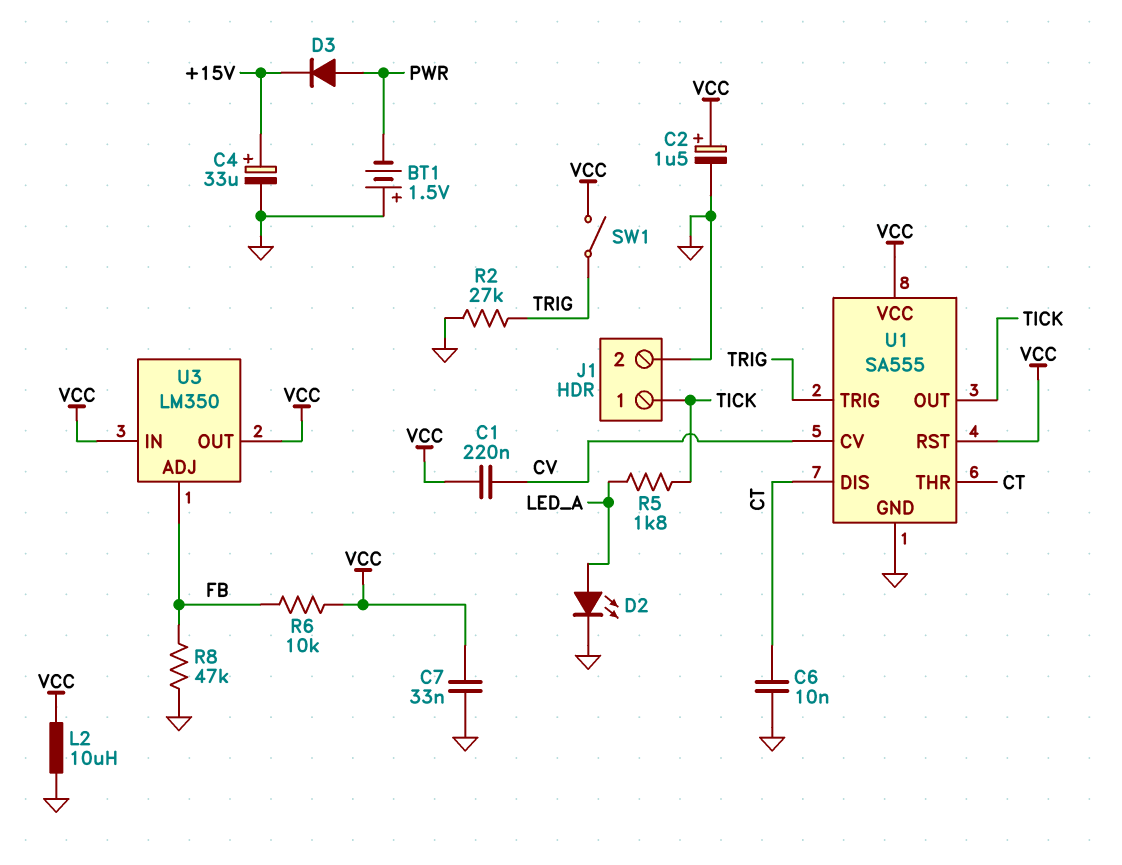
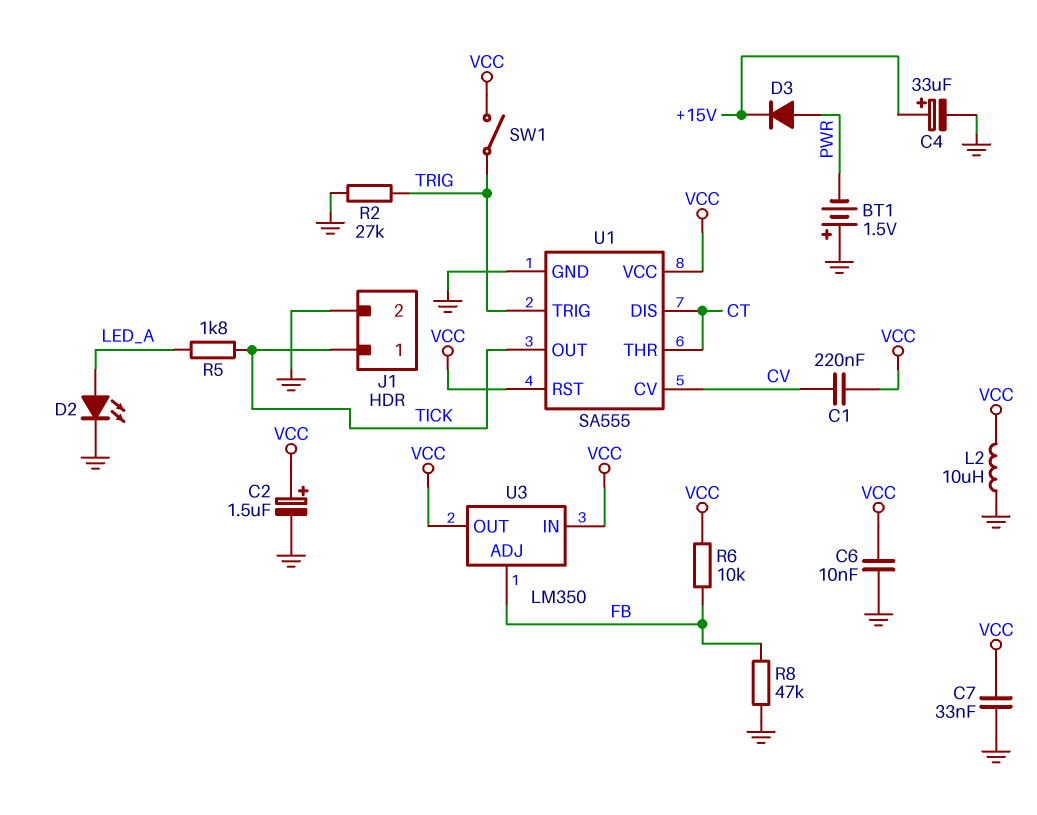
C6: 10nF (CT, GND) -> 10nF (GND, VCC)

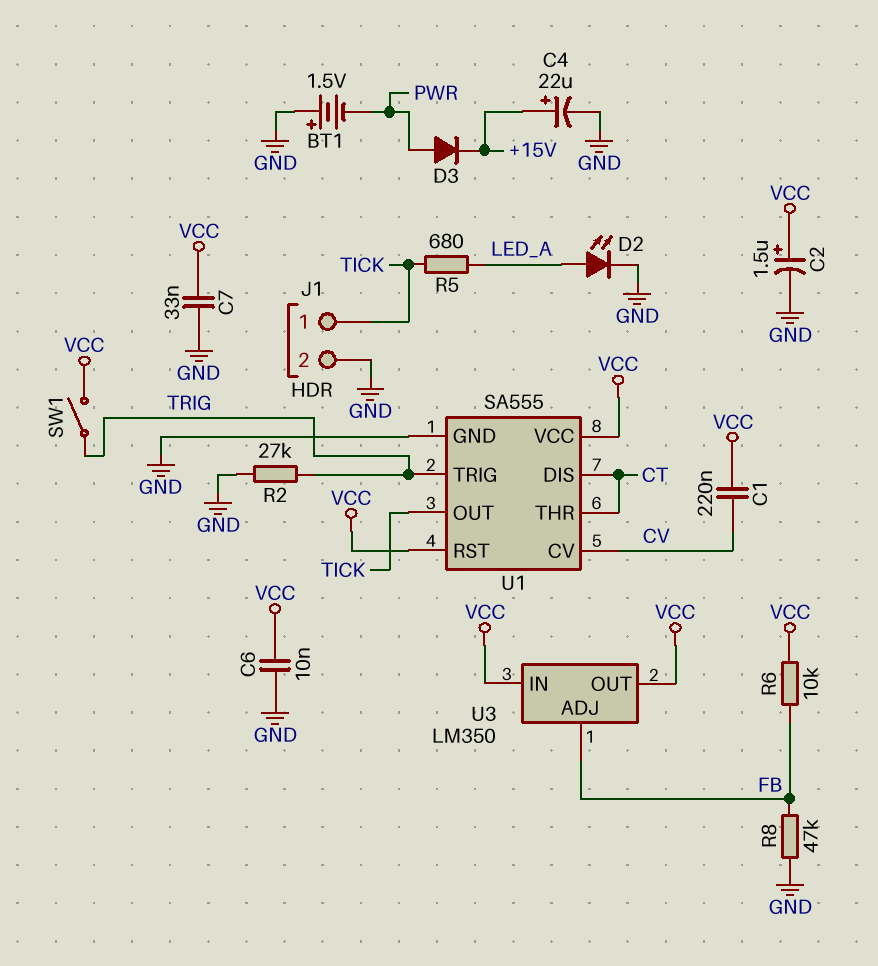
C4: 33uF (plus +15V, minus GND) -> 22uF (plus +15V, minus GND)
L2: 10uH (GND, VCC) -> none
R5: 1.8k (LED_A, TICK) -> 680 (LED_A, TICK)

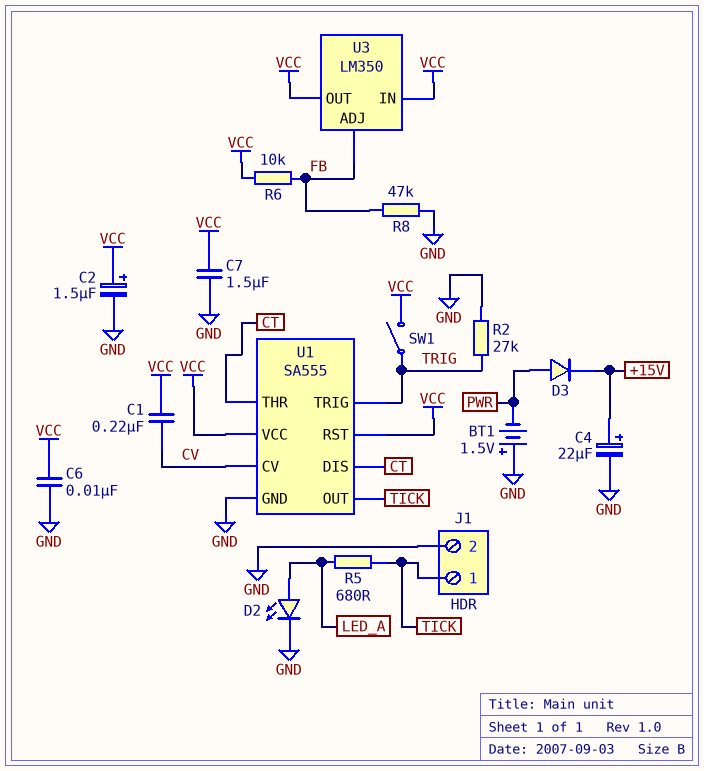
C7: 33nF (GND, VCC) -> 1.5uF (GND, VCC)

